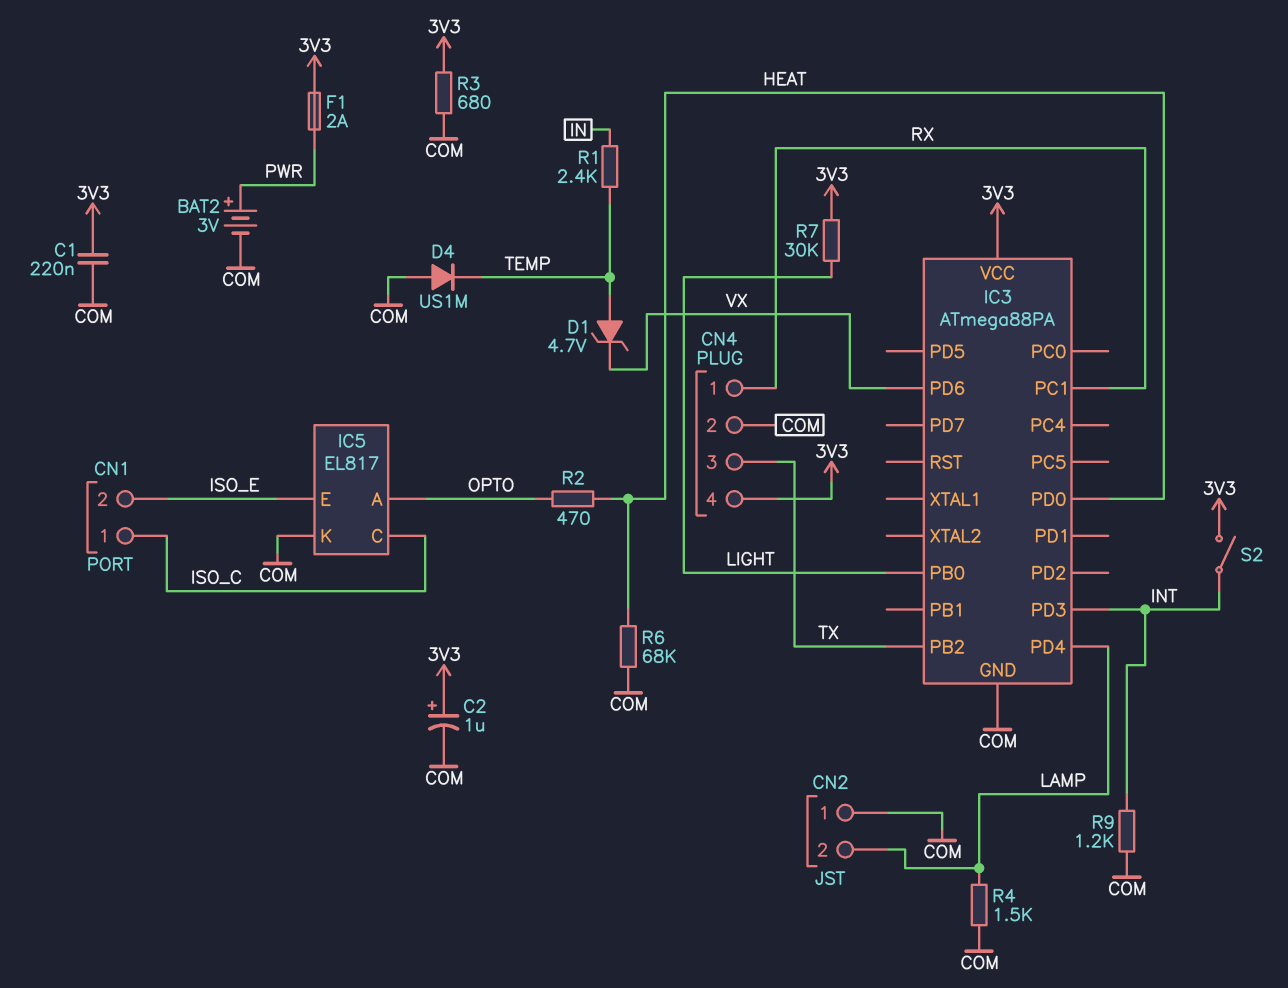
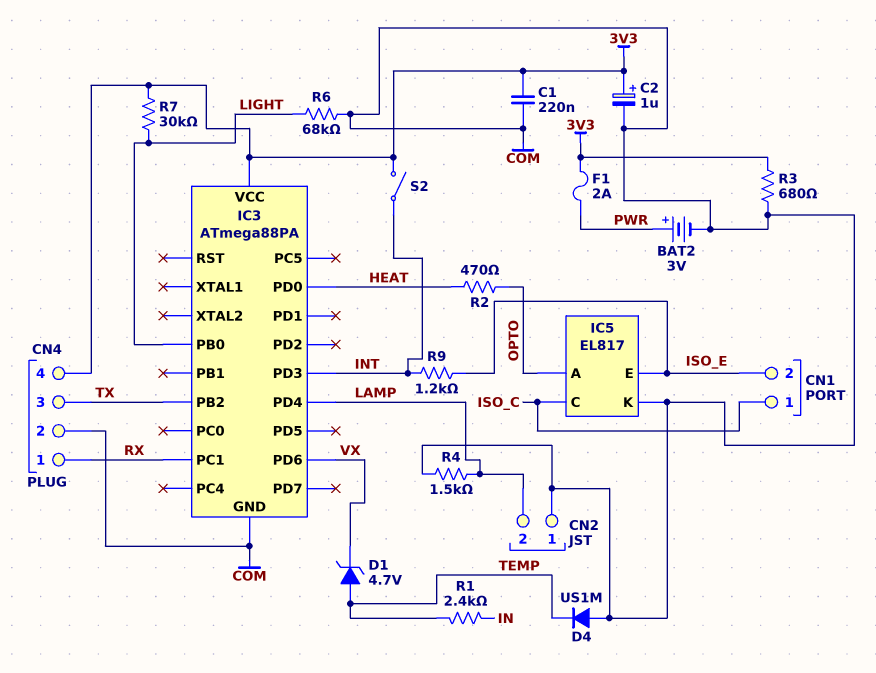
R6: 68k (COM, HEAT) -> 68k (COM, LIGHT)
R9: 1.2k (COM, INT) -> 1.2k (INT, ISO_E)

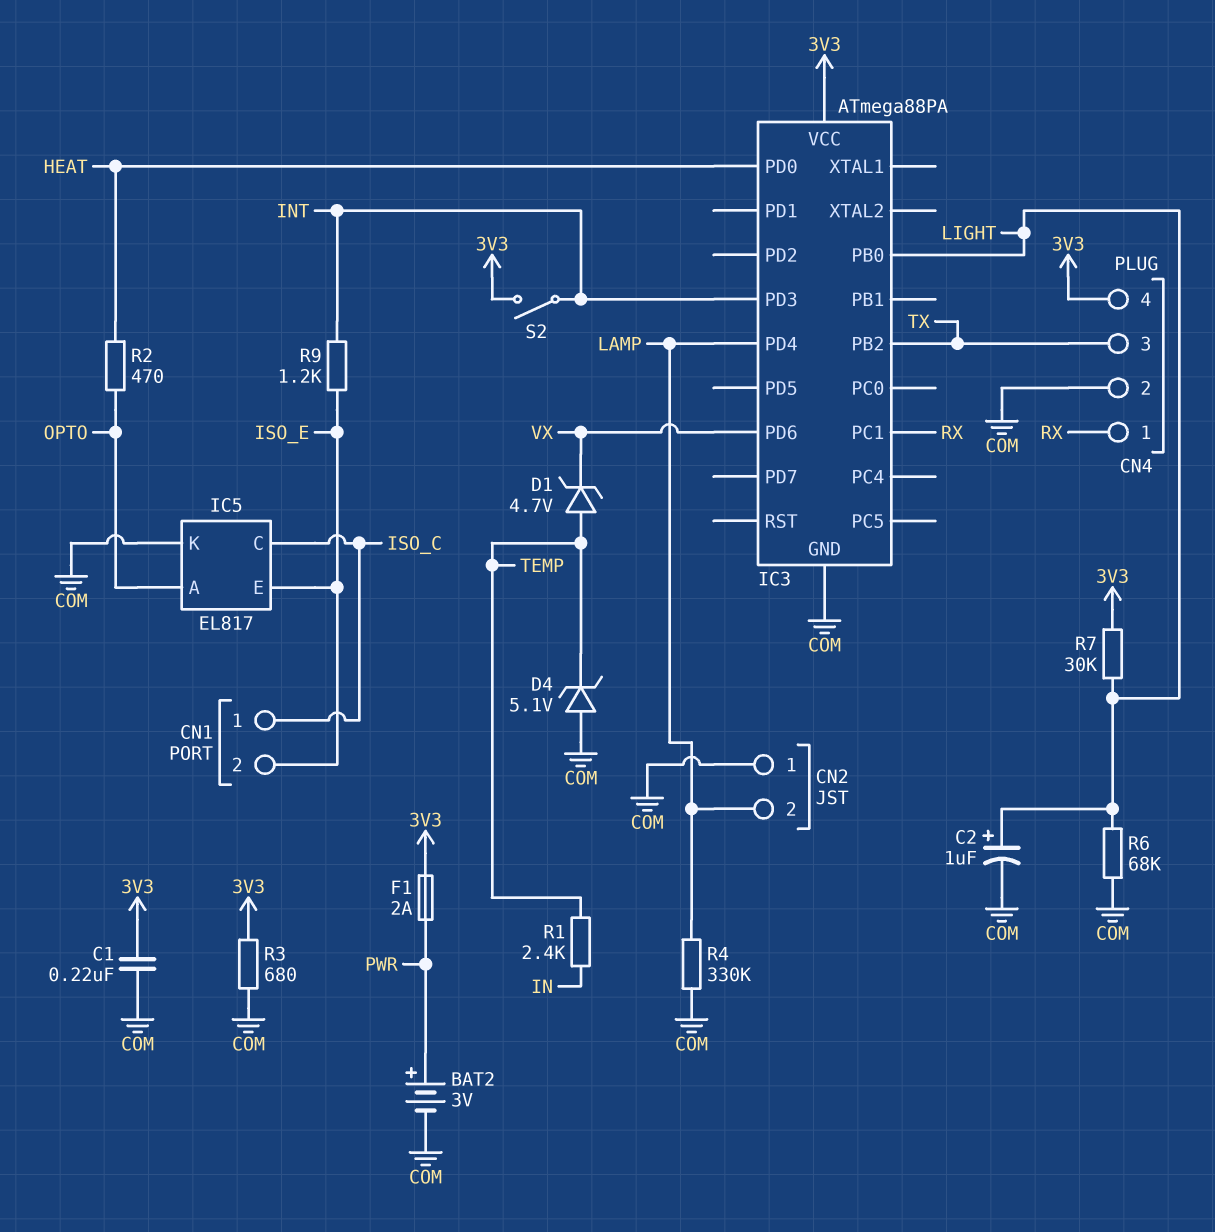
C2: 1uF (plus 3V3, minus COM) -> 1uF (plus LIGHT, minus COM)
D4: diode US1M (A COM, K TEMP) -> zener 5.1V (A COM, K TEMP)
R4: 1.5k (COM, LAMP) -> 330k (COM, LAMP)

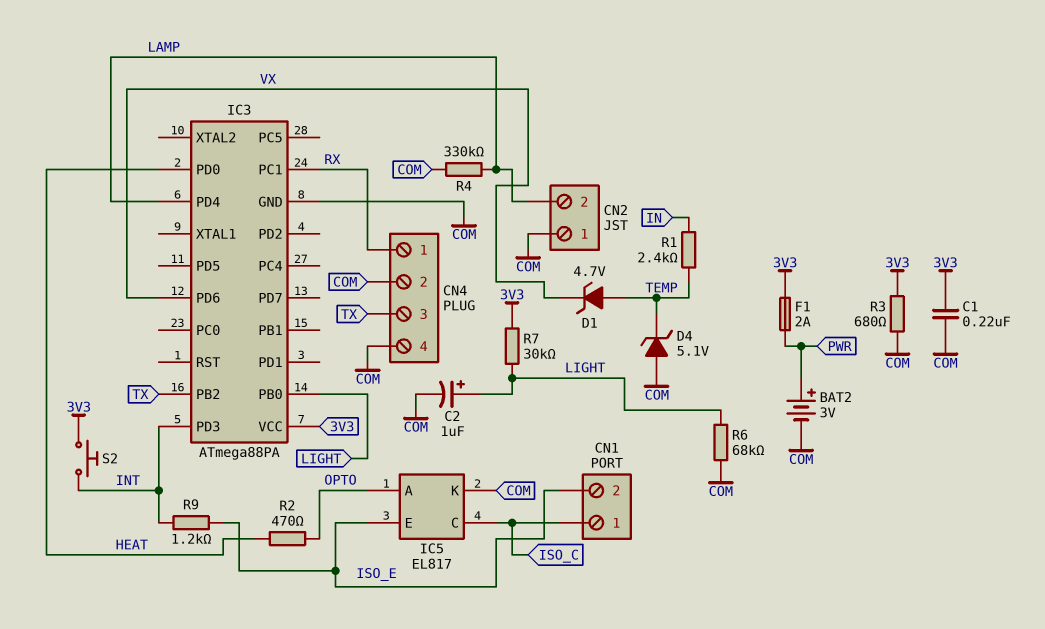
CN4 pin 4: 3V3 -> COM
S2: switch (3V3, INT) -> button (3V3, INT)

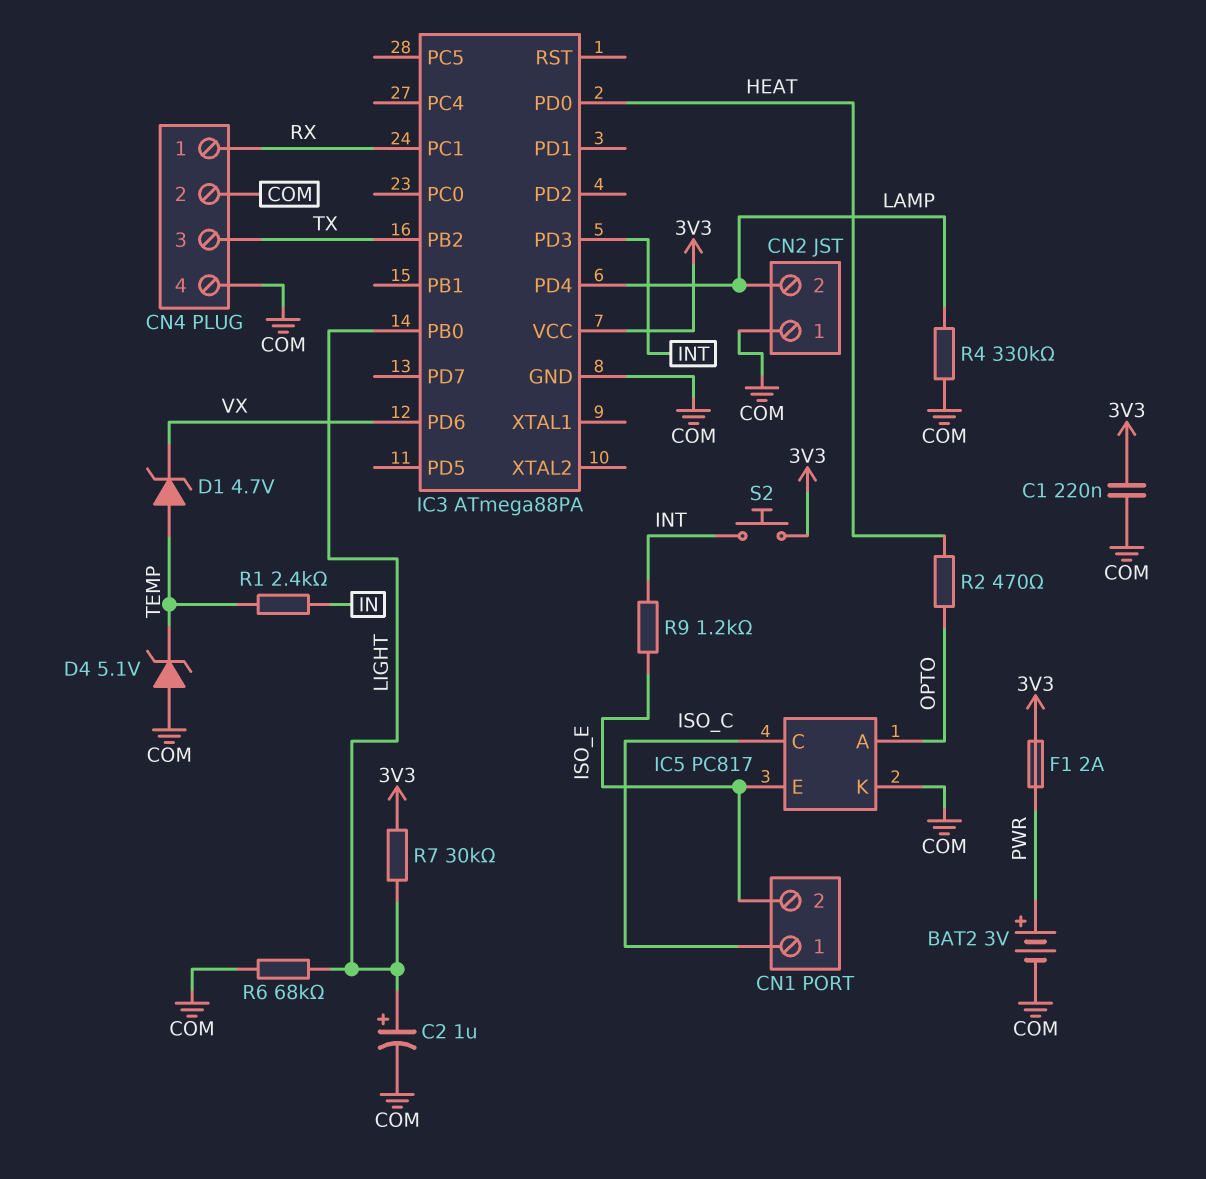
IC5: EL817 -> PC817
R3: 680 (3V3, COM) -> none

